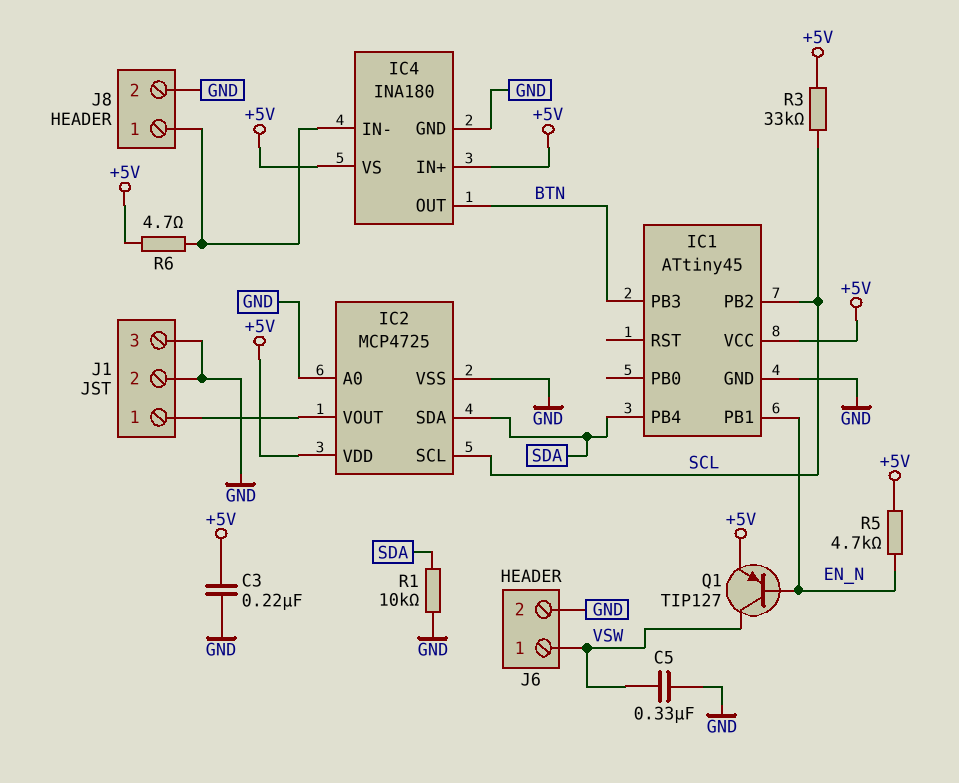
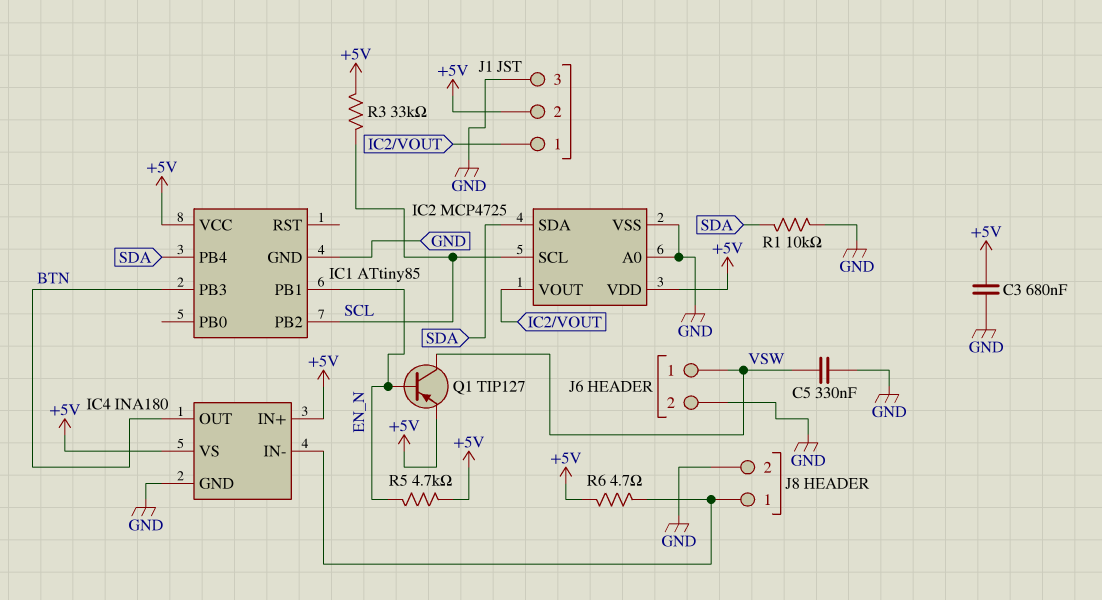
C3: 220nF (+5V, GND) -> 680nF (+5V, GND)
IC1: ATtiny45 -> ATtiny85
J1 pin 2: GND -> +5V

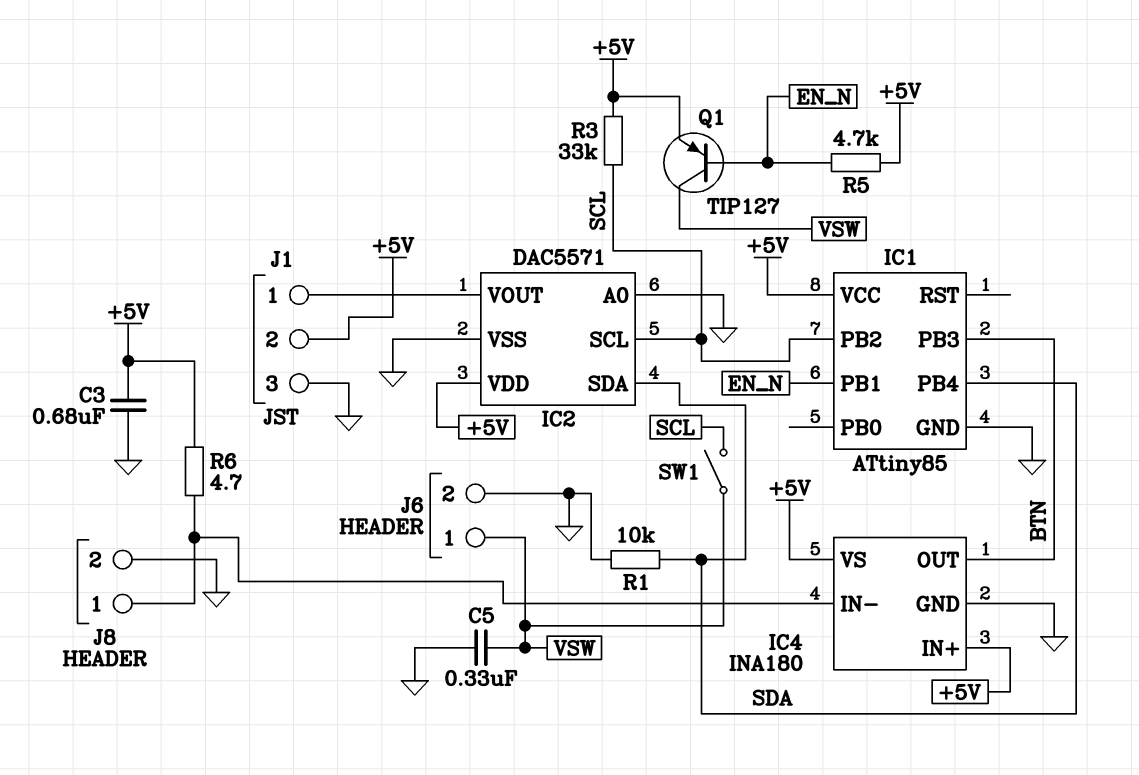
IC2: MCP4725 -> DAC5571
SW1: none -> switch (SCL, VSW)

